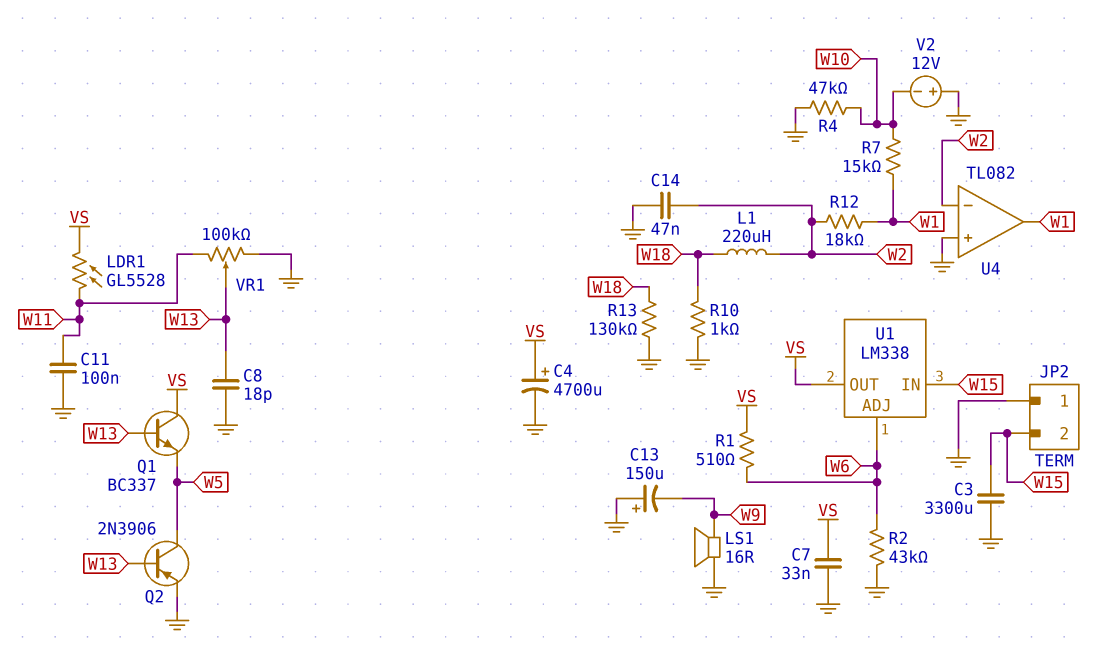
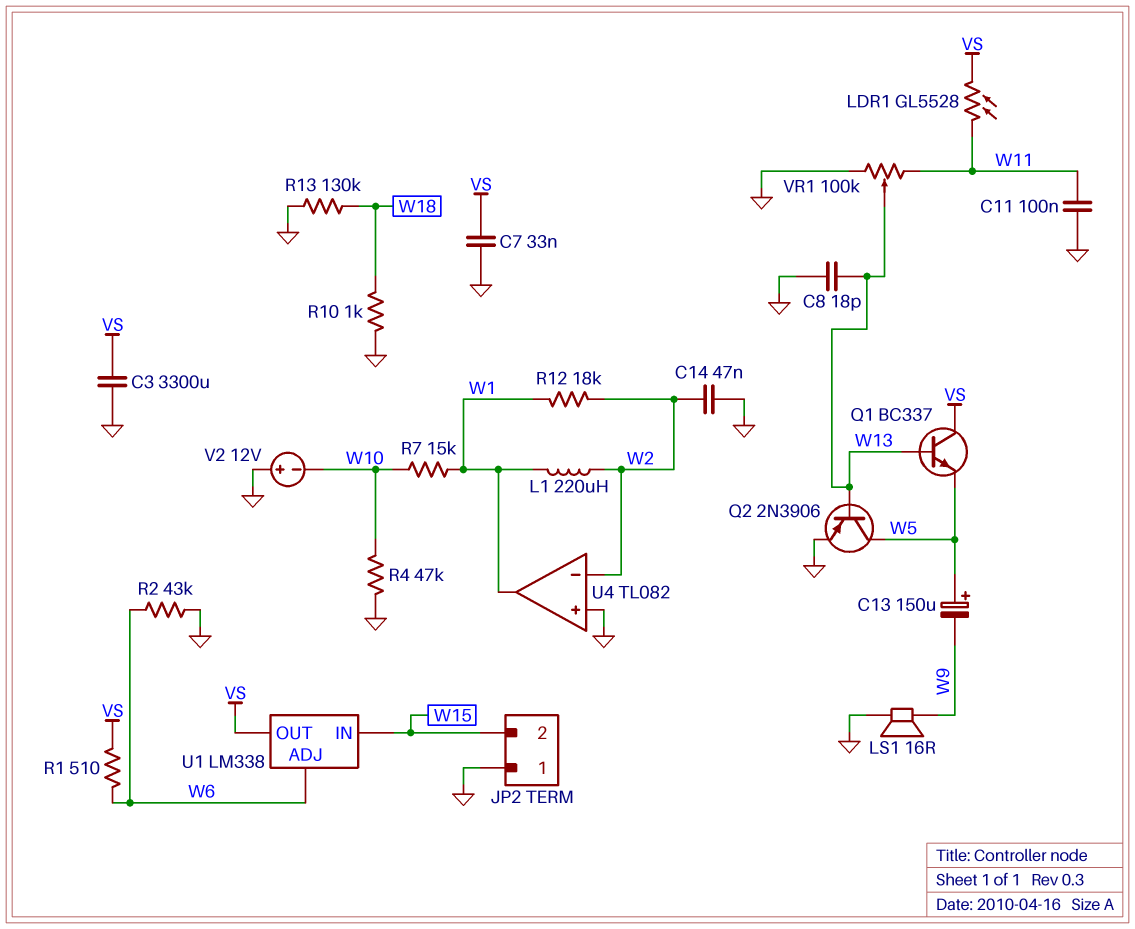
C3: 3300uF (GND, W15) -> 3300uF (GND, VS)
C4: 4700uF (plus VS, minus GND) -> none
C13: 150uF (plus GND, minus W9) -> 150uF (plus W5, minus W9)
L1: 220uH (W2, W18) -> 220uH (W1, W2)

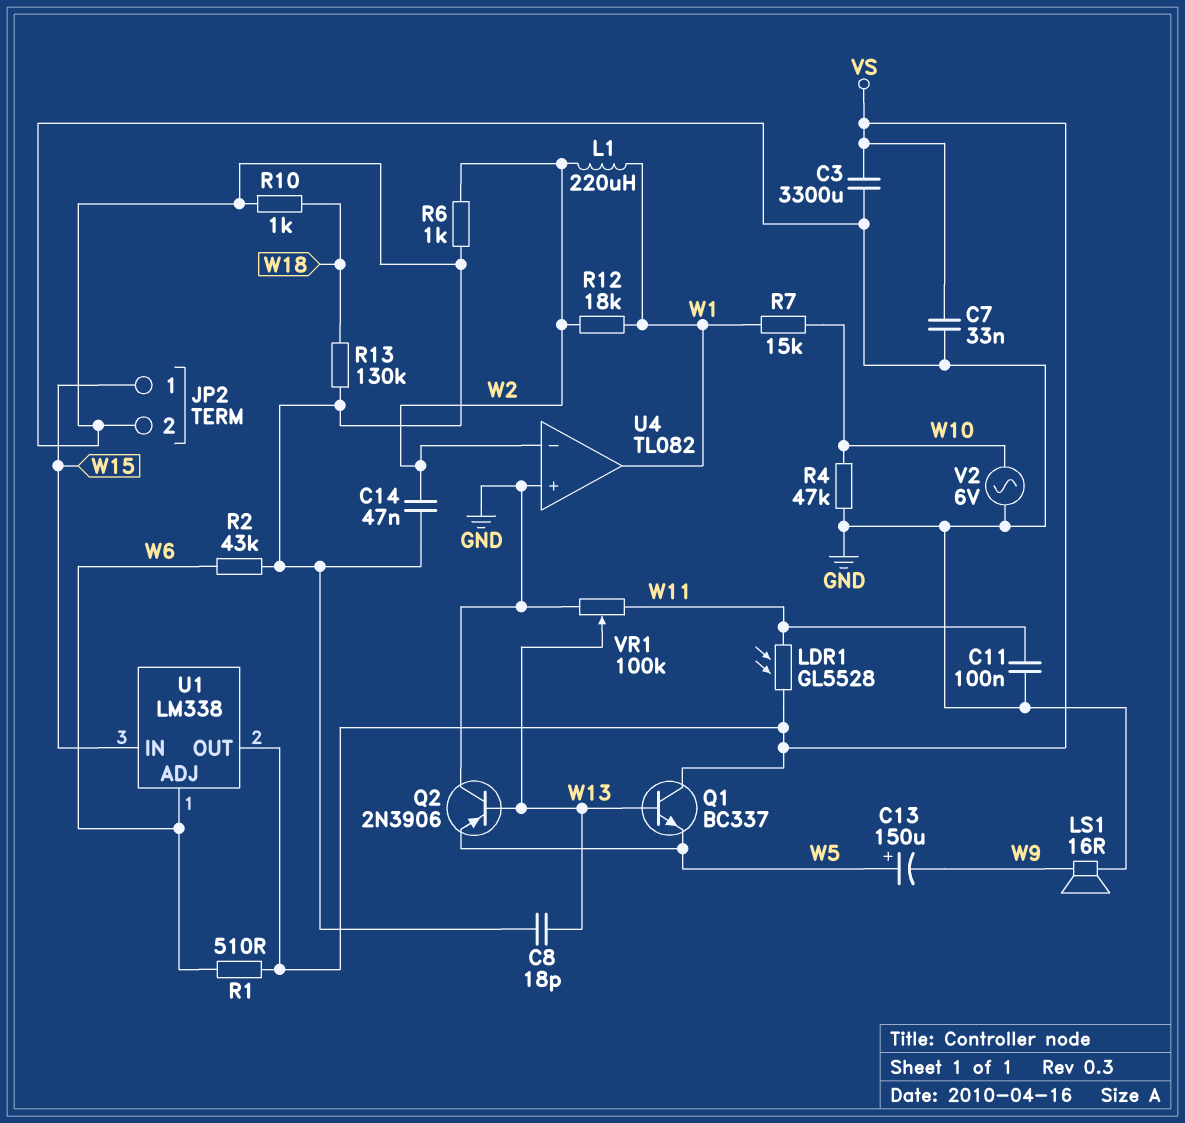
JP2 pin 1: GND -> W15
JP2 pin 2: W15 -> GND
Q2: PNP 2N3906 (B W13, C W5, E GND) -> PNP 2N3906 (B W13, C GND, E W5)
R6: none -> 1k (GND, W2)
V2: 12V (plus GND, minus W10) -> AC 6V (GND, W10)

